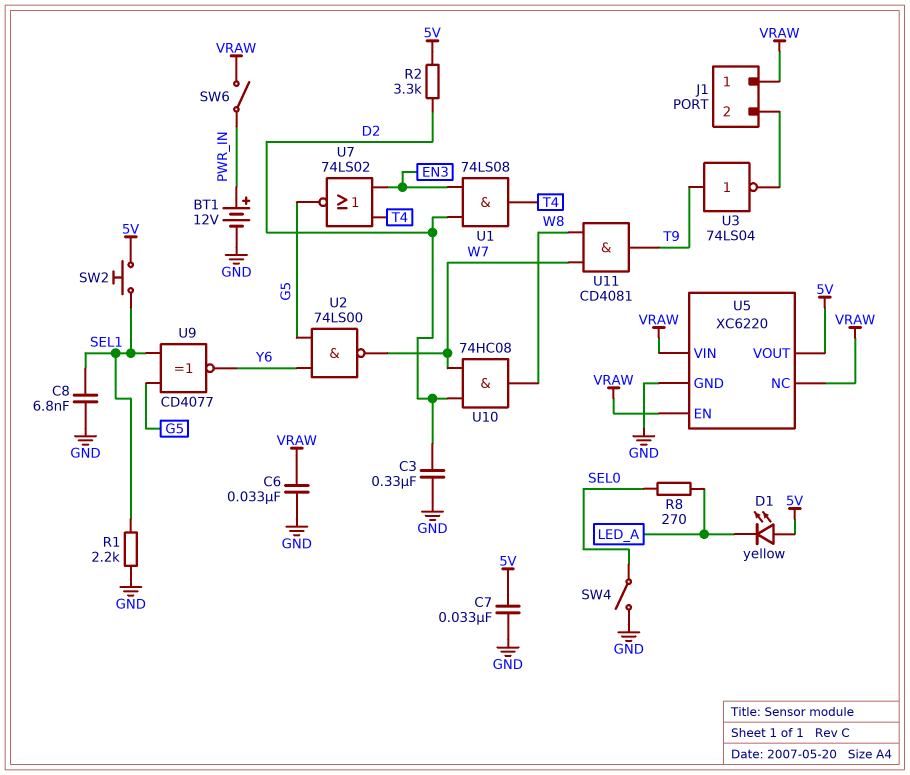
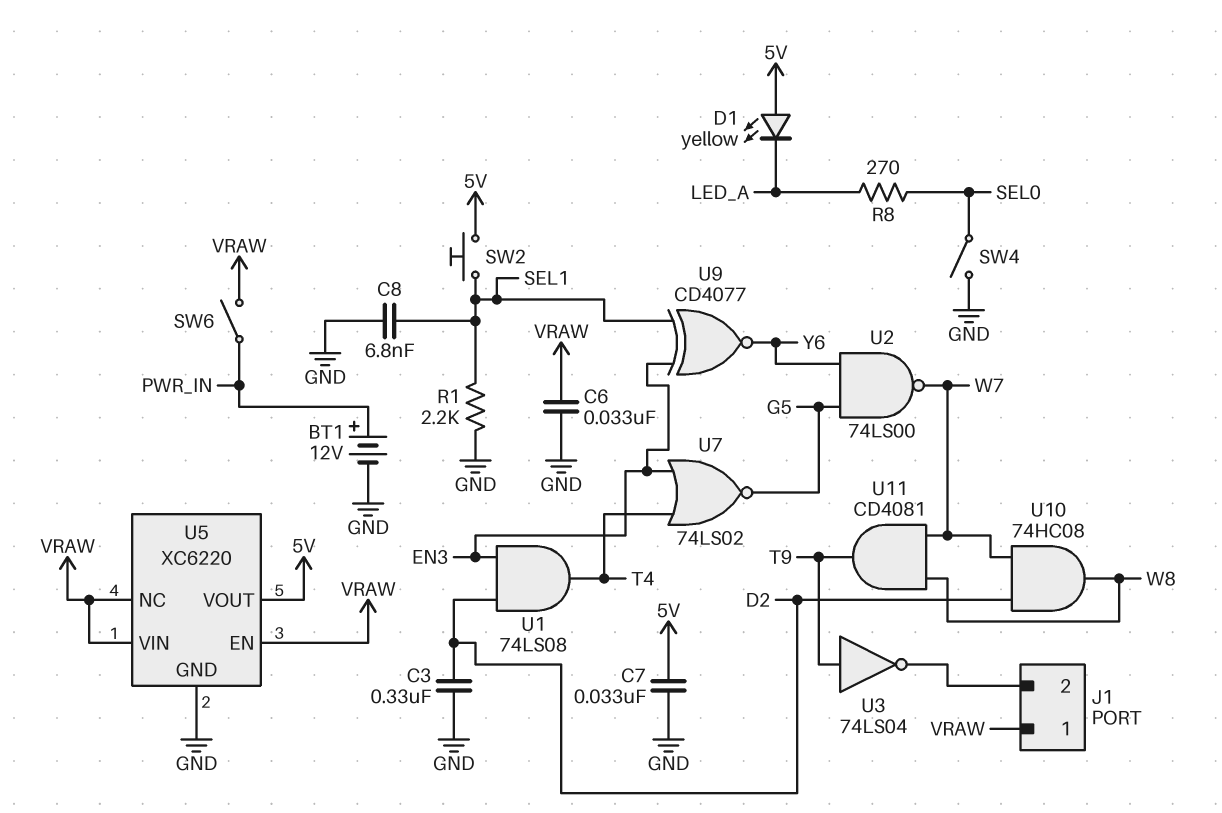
R2: 3.3k (5V, D2) -> none
U9: XNOR CD4077 (in G5, in SEL1, out Y6) -> XNOR CD4077 (in EN3, in SEL1, out Y6)

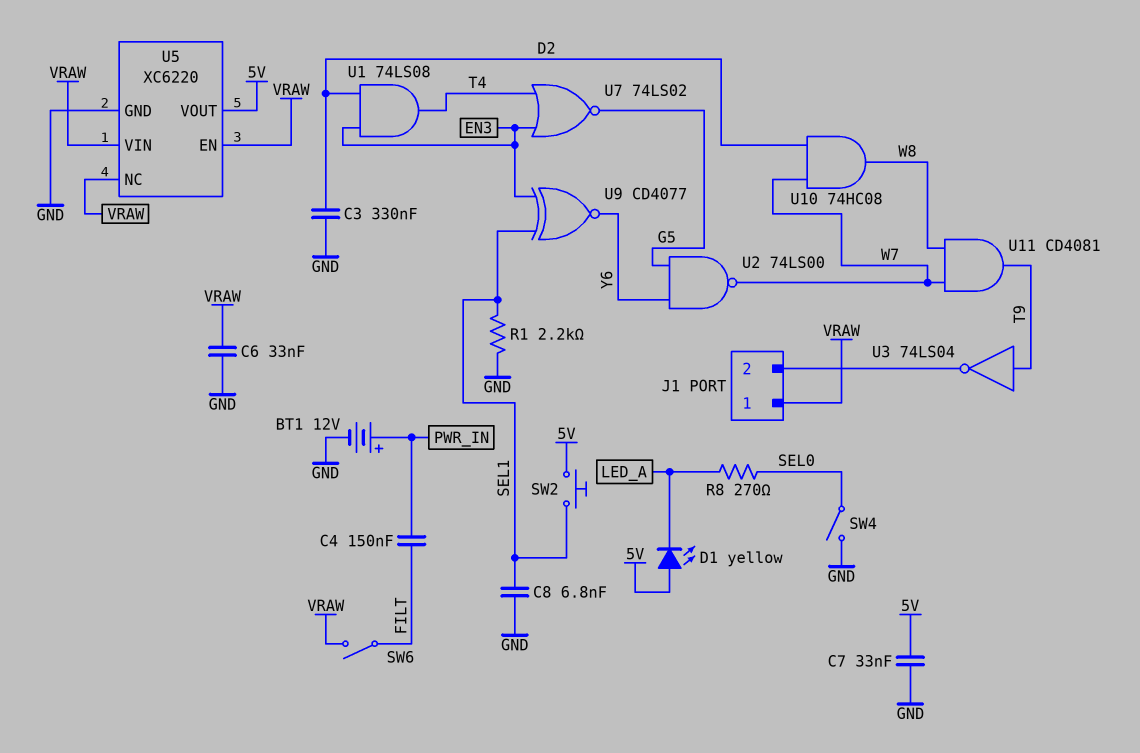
C4: none -> 150nF (FILT, PWR_IN)
SW6: switch (PWR_IN, VRAW) -> switch (FILT, VRAW)

